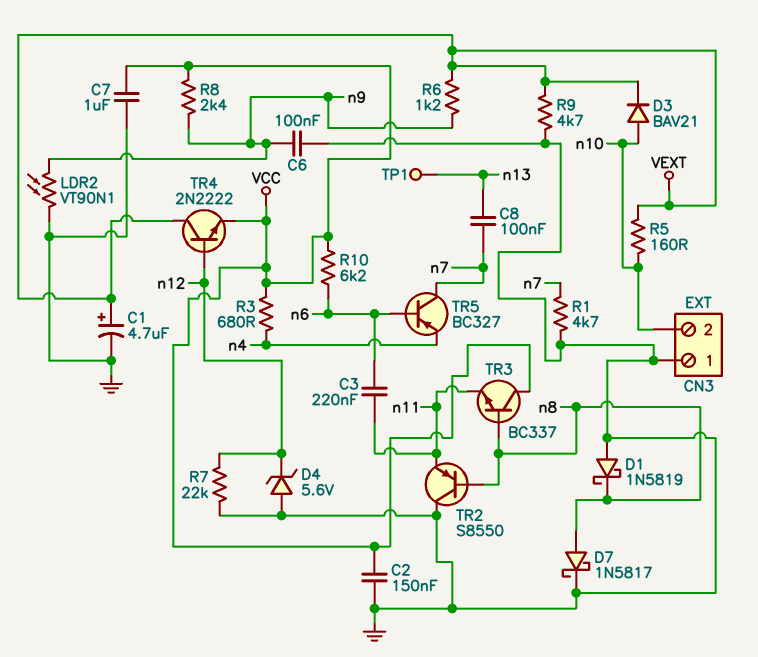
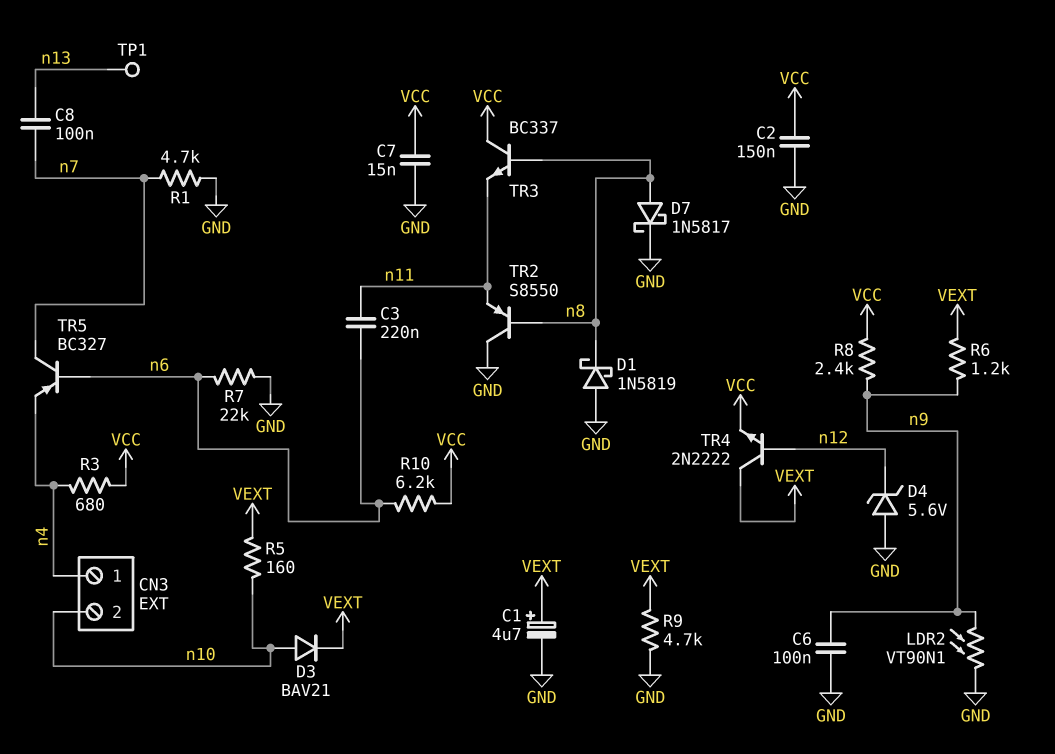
C7: 1uF (GND, VCC) -> 15nF (GND, VCC)
CN3 pin 1: GND -> n4
R7: 22k (GND, n12) -> 22k (GND, n6)

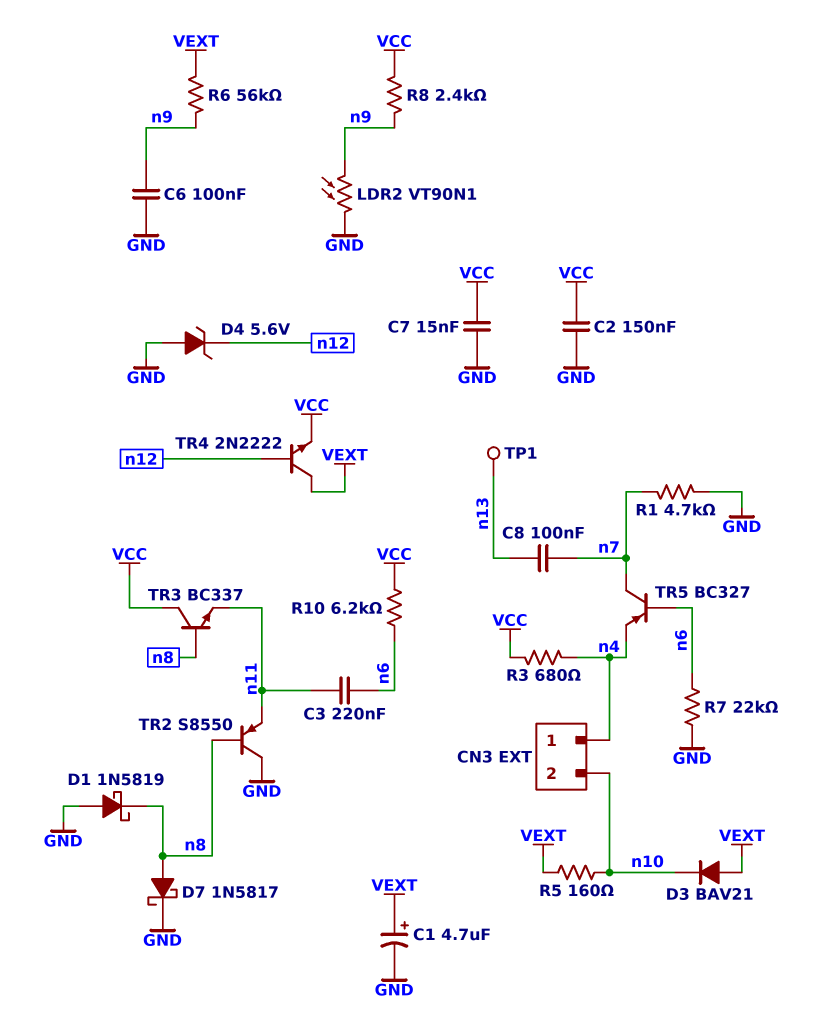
D3: diode BAV21 (A n10, K VEXT) -> diode BAV21 (A VEXT, K n10)
R6: 1.2k (VEXT, n9) -> 56k (VEXT, n9)
R9: 4.7k (GND, VEXT) -> none

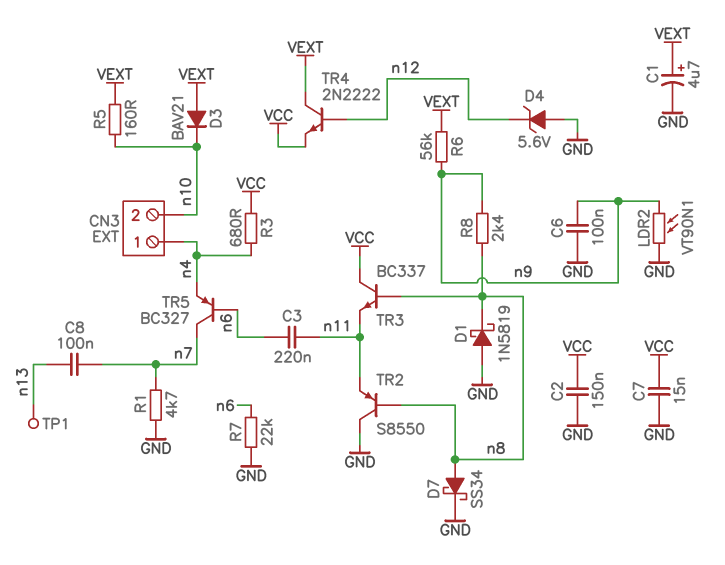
D7: schottky 1N5817 (A n8, K GND) -> schottky SS34 (A n8, K GND)
R8: 2.4k (VCC, n9) -> 2.4k (n8, n9)
R10: 6.2k (VCC, n6) -> none

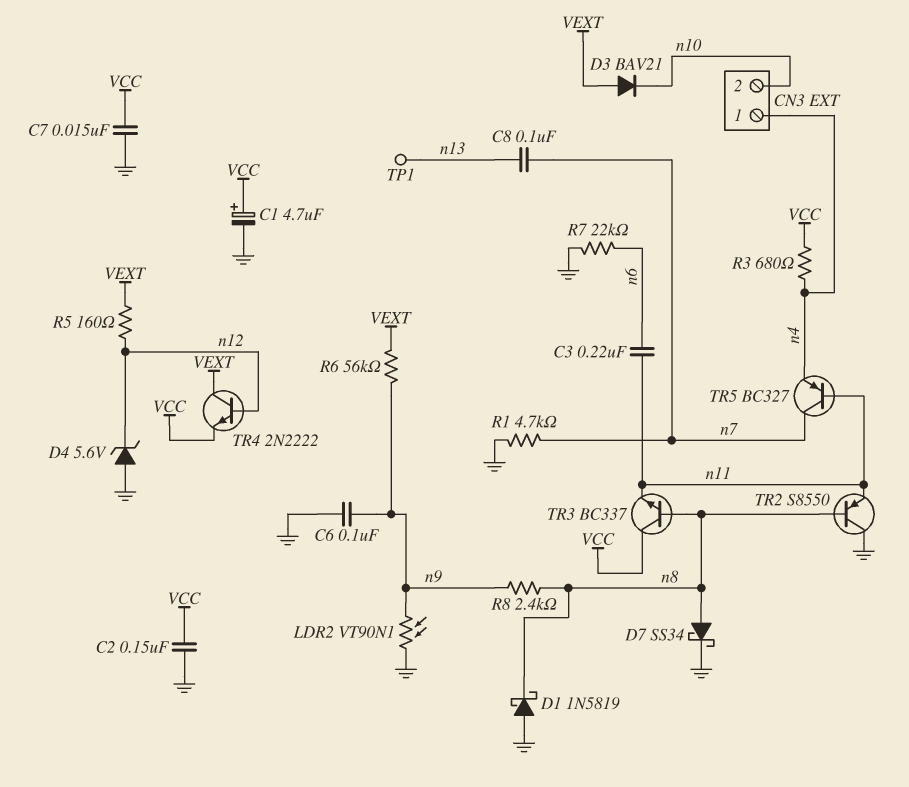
C1: 4.7uF (plus VEXT, minus GND) -> 4.7uF (plus VCC, minus GND)
R5: 160 (VEXT, n10) -> 160 (VEXT, n12)
TR5: PNP BC327 (B n6, C n7, E n4) -> PNP BC327 (B n11, C n7, E n4)

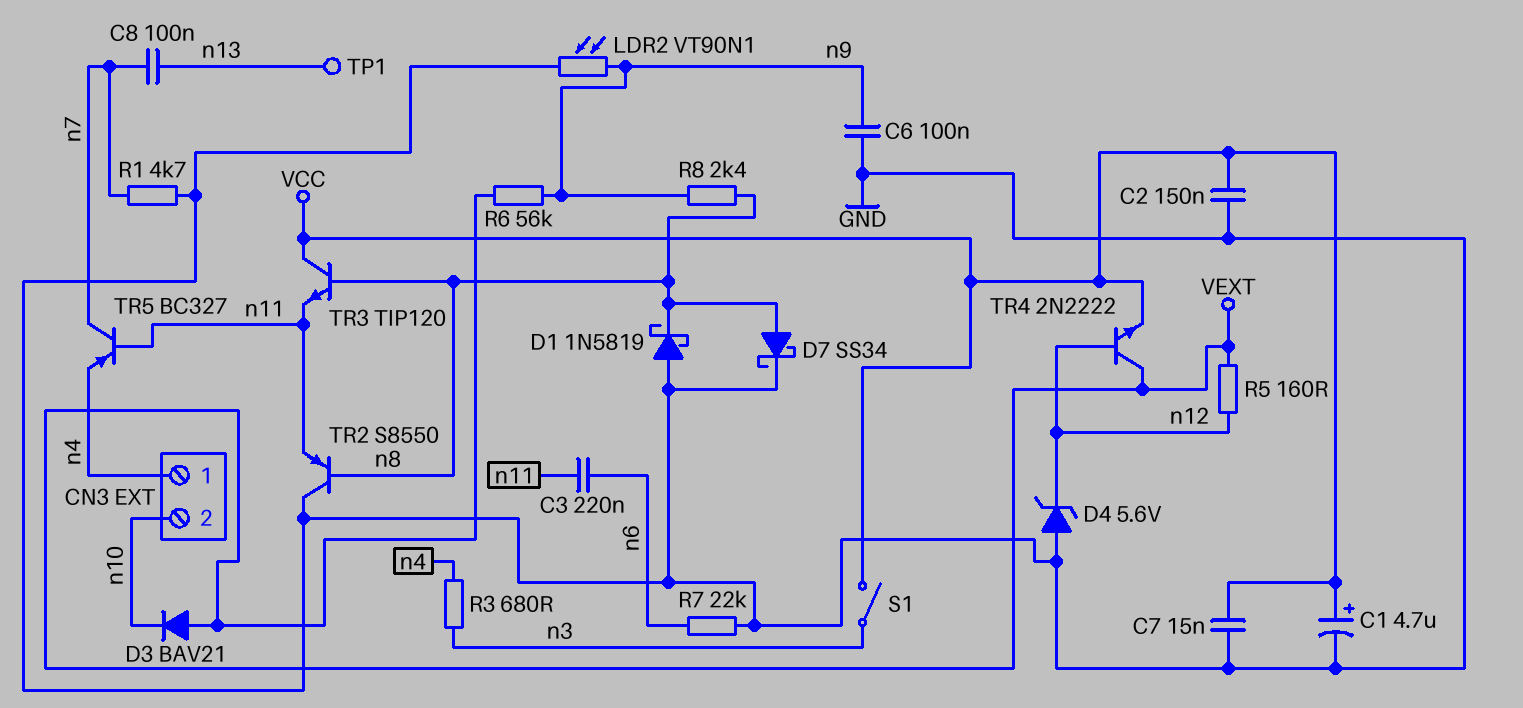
R3: 680 (VCC, n4) -> 680 (n3, n4)
S1: none -> switch (VCC, n3)
TR3: NPN BC337 (B n8, C VCC, E n11) -> NPN TIP120 (B n8, C VCC, E n11)

